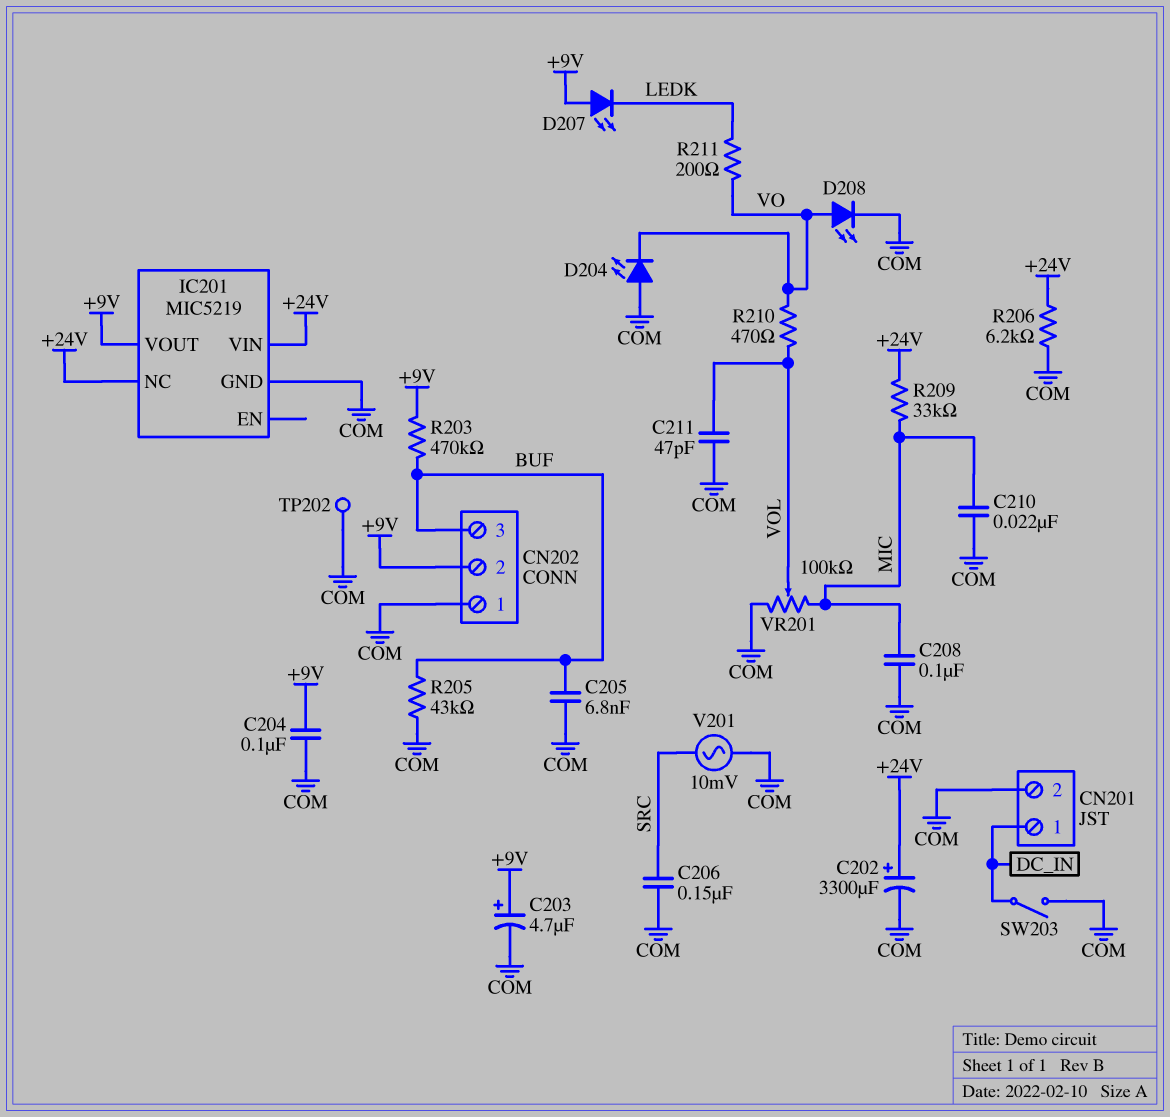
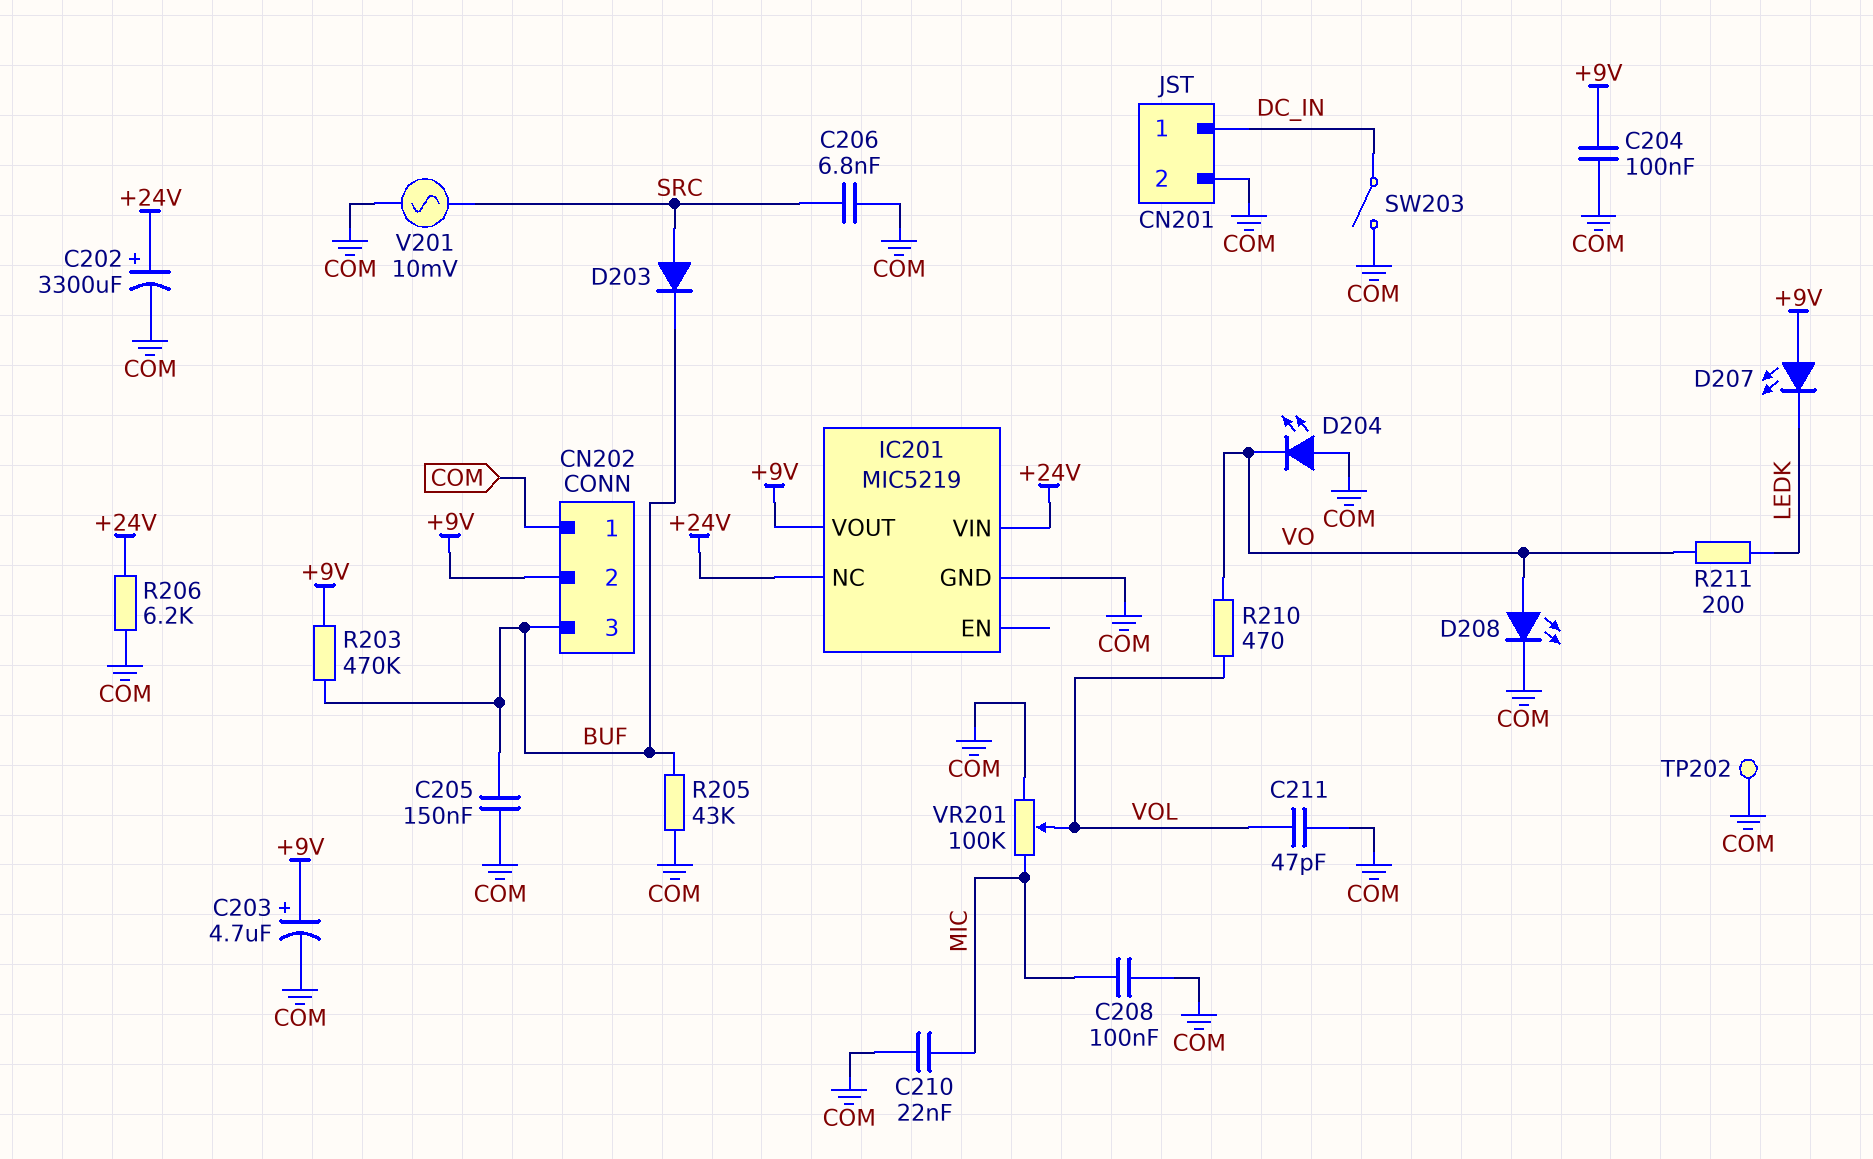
C205: 6.8nF (BUF, COM) -> 150nF (BUF, COM)
C206: 150nF (COM, SRC) -> 6.8nF (COM, SRC)
D203: none -> diode (A SRC, K BUF)
R209: 33k (+24V, MIC) -> none

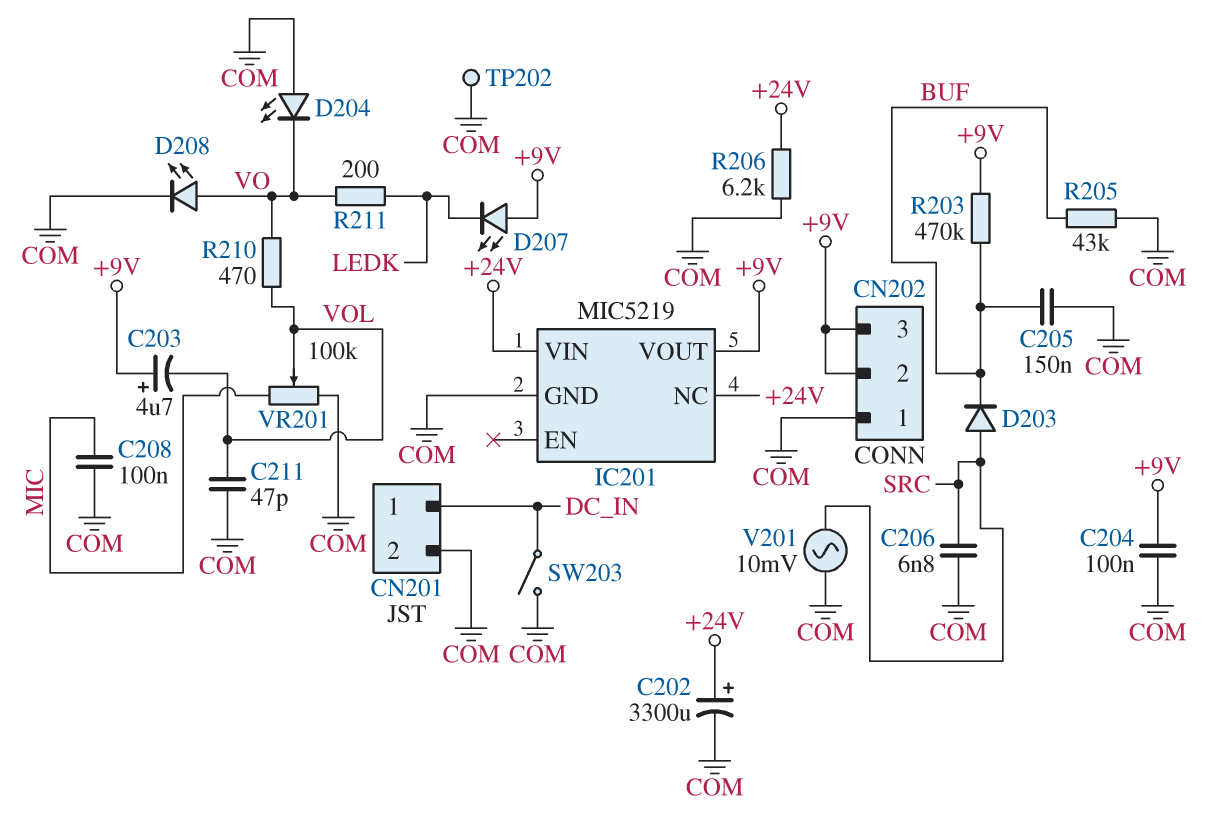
C203: 4.7uF (plus +9V, minus COM) -> 4.7uF (plus +9V, minus VOL)
C210: 22nF (COM, MIC) -> none
CN202 pin 3: BUF -> +9V

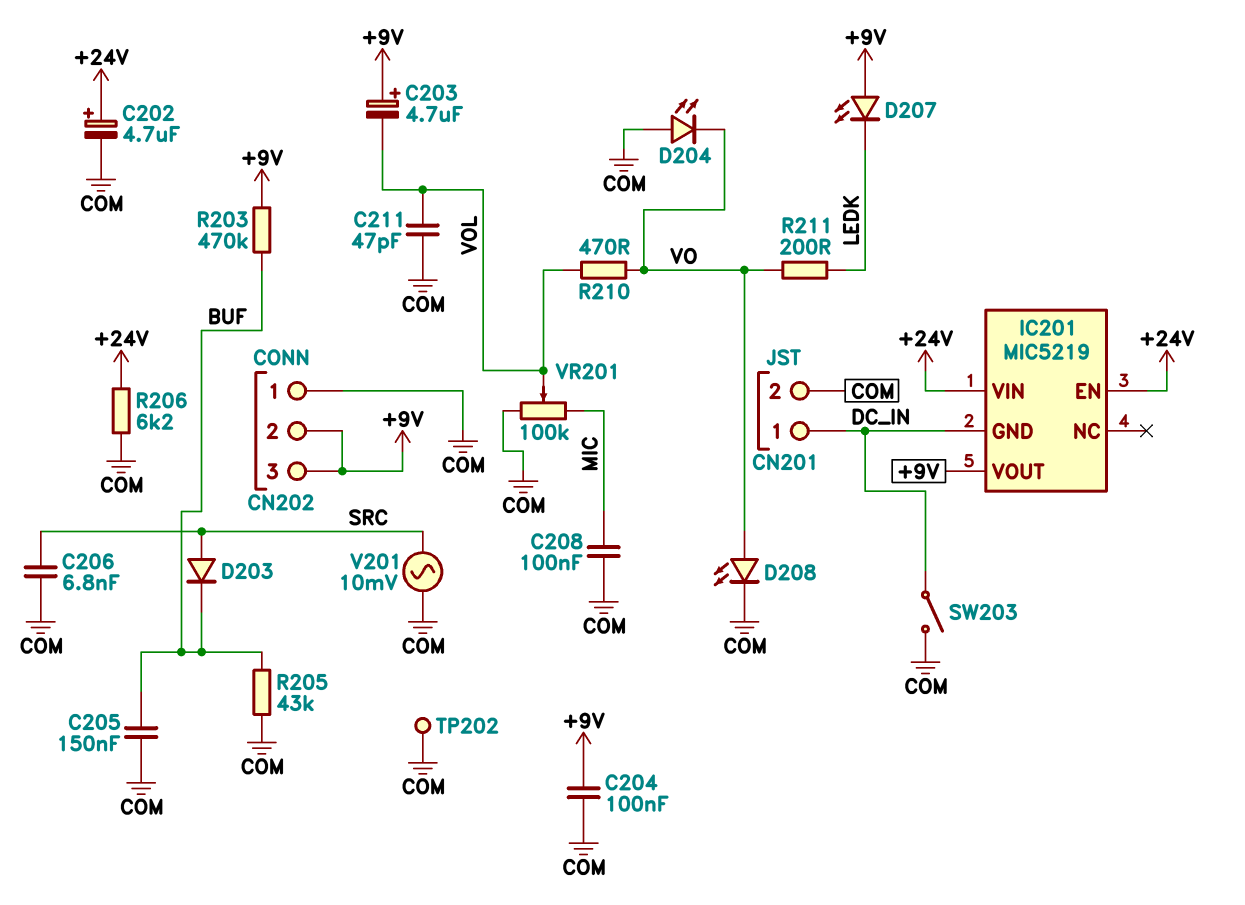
C202: 3300uF (plus +24V, minus COM) -> 4.7uF (plus +24V, minus COM)
IC201 pin EN: none -> +24V
IC201 pin GND: COM -> DC_IN
IC201 pin NC: +24V -> none

